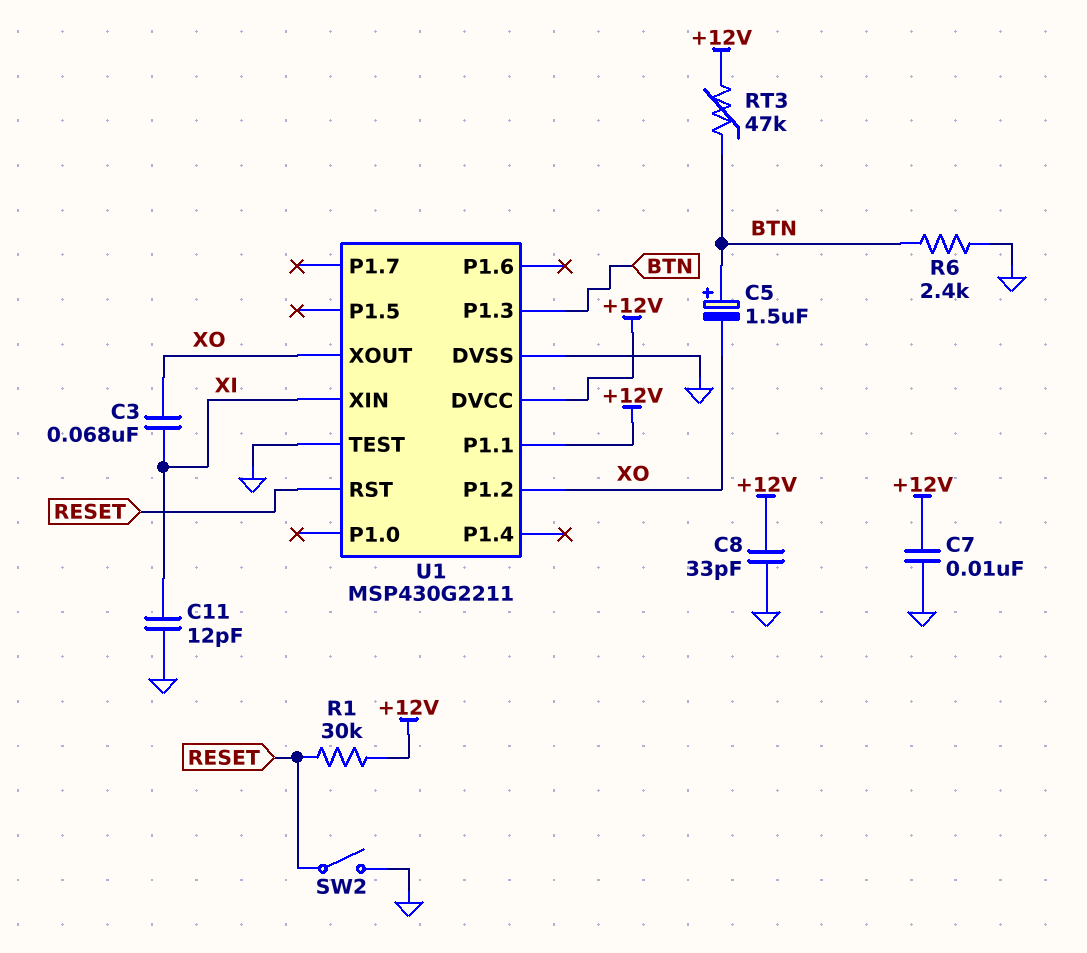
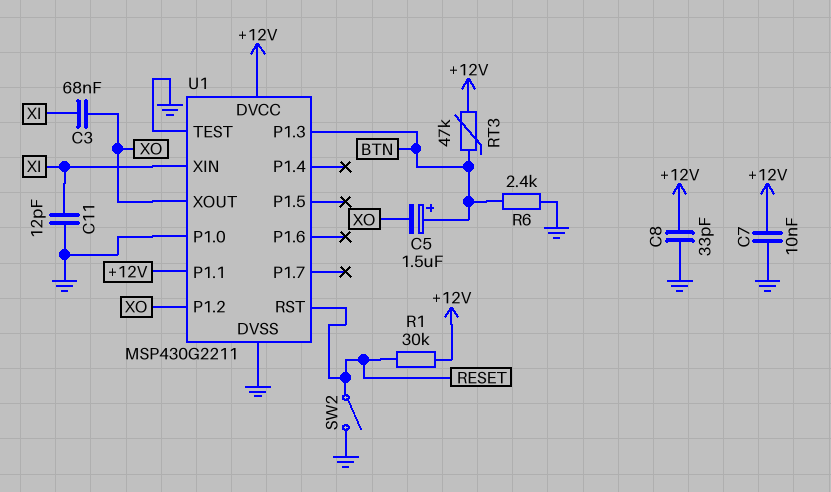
U1 pin P1.0: none -> GND

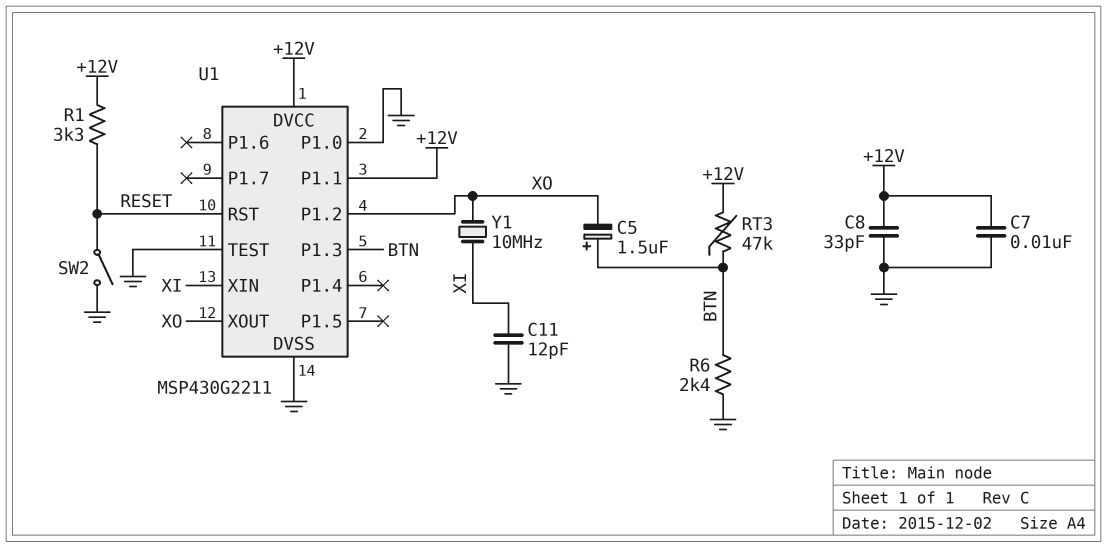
C3: 68nF (XI, XO) -> none
R1: 30k (+12V, RESET) -> 3.3k (+12V, RESET)
Y1: none -> 10MHz (XI, XO)

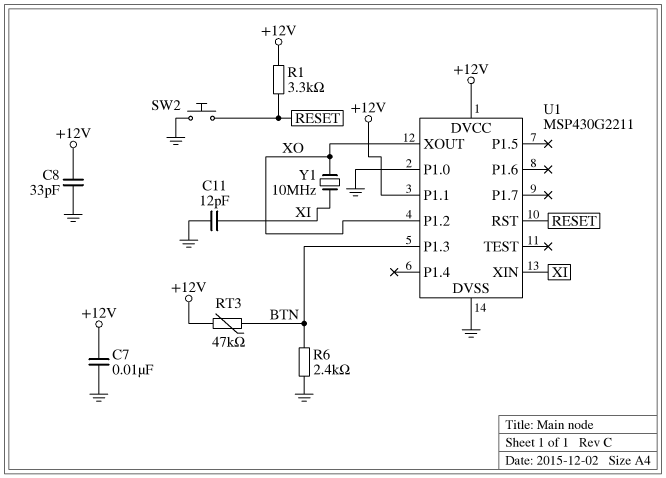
C5: 1.5uF (plus BTN, minus XO) -> none
SW2: switch (GND, RESET) -> button (GND, RESET)
U1 pin TEST: GND -> none

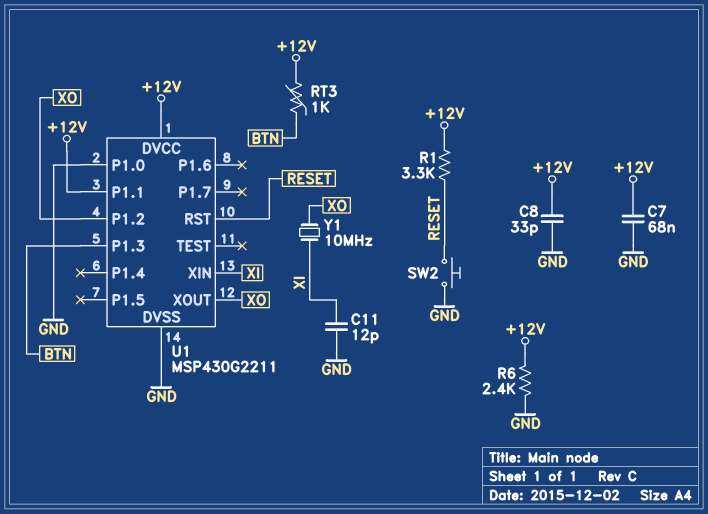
C7: 10nF (+12V, GND) -> 68nF (+12V, GND)
R6: 2.4k (BTN, GND) -> 2.4k (+12V, GND)
RT3: 47k (+12V, BTN) -> 1k (+12V, BTN)

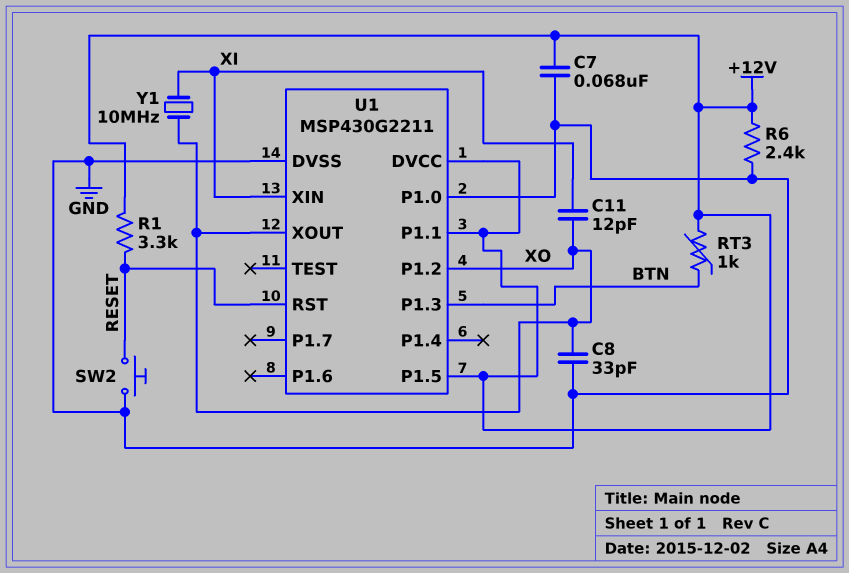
C8: 33pF (+12V, GND) -> 33pF (GND, XO)
C11: 12pF (GND, XI) -> 12pF (XI, XO)
U1 pin P1.5: none -> +12V

